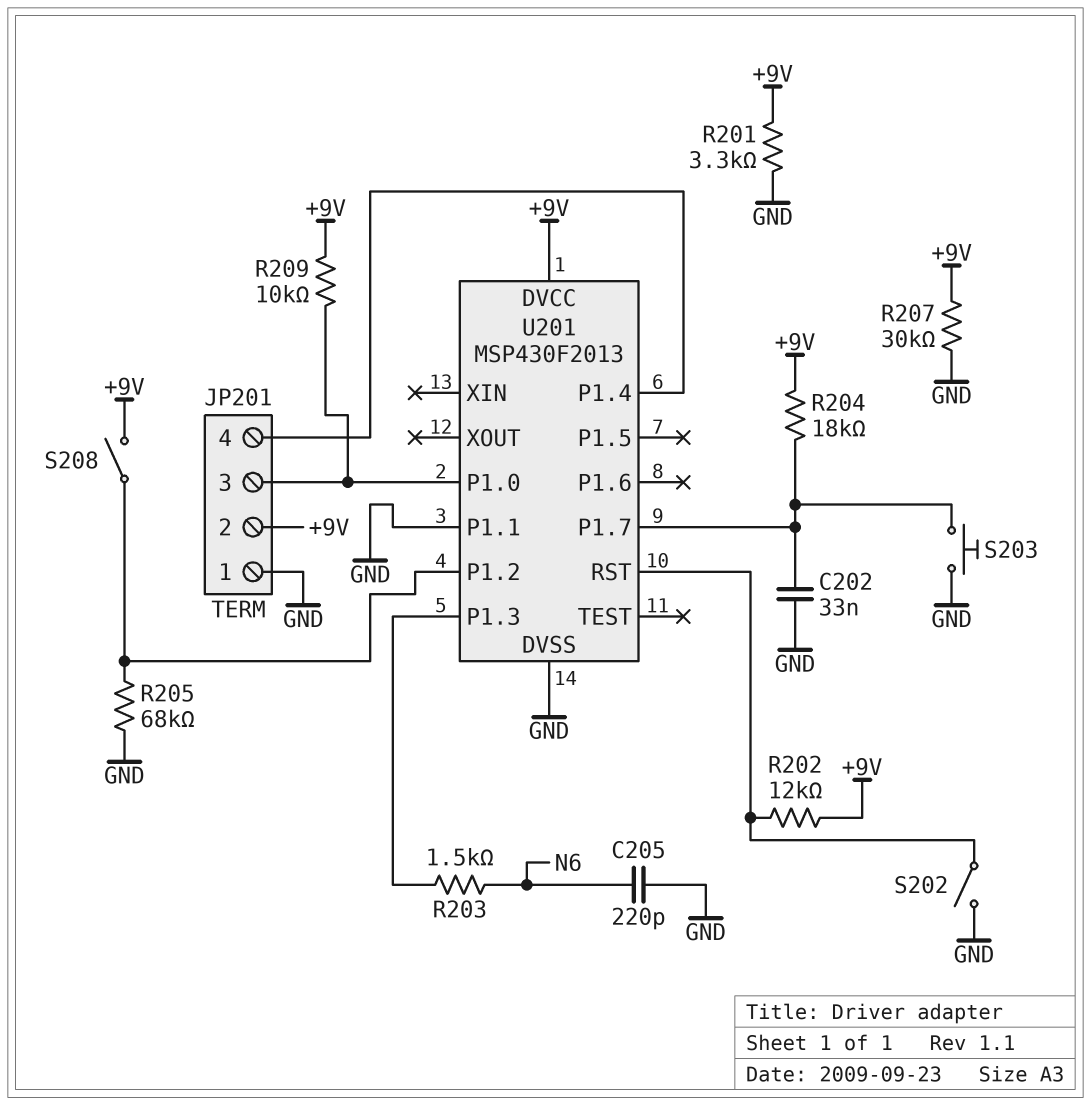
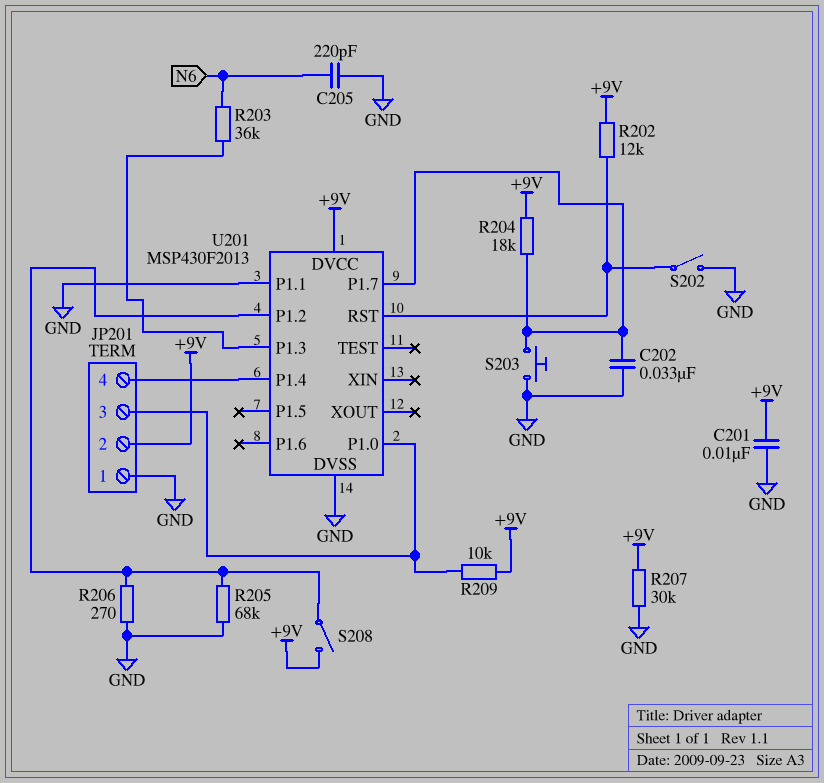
C201: none -> 10nF (+9V, GND)
R201: 3.3k (+9V, GND) -> none
R203: 1.5k (N6, U201/P1.3) -> 36k (N6, U201/P1.3)
R206: none -> 270 (GND, U201/P1.2)

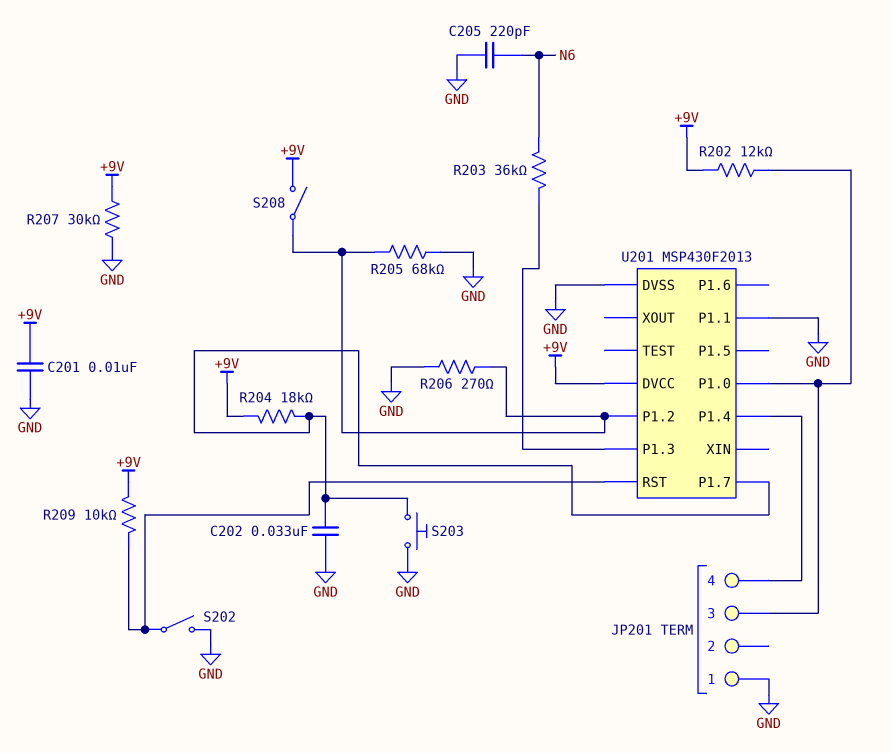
JP201 pin 2: +9V -> none
R202: 12k (+9V, U201/RST) -> 12k (+9V, JP201/3)
R209: 10k (+9V, JP201/3) -> 10k (+9V, U201/RST)

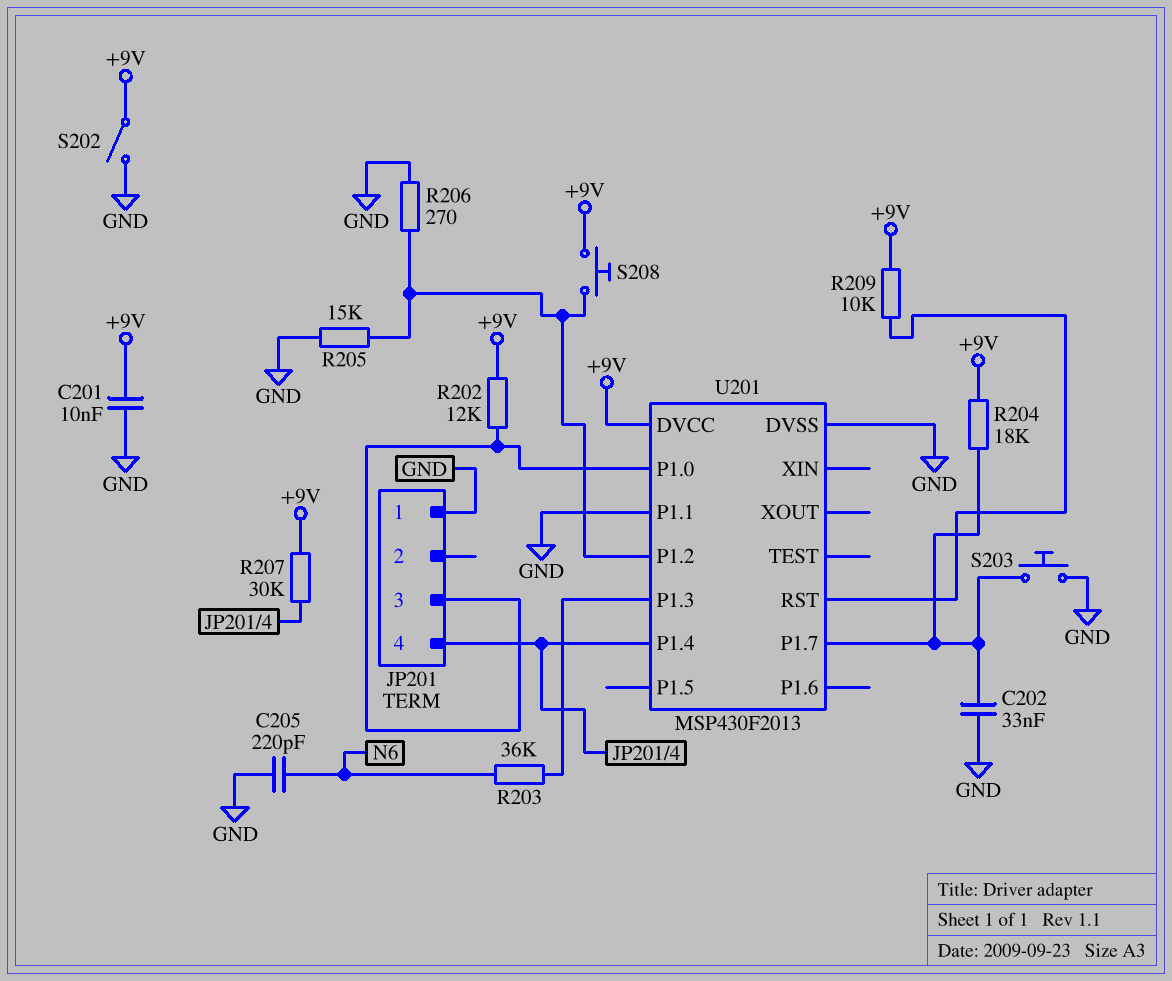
R205: 68k (GND, U201/P1.2) -> 15k (GND, U201/P1.2)
R207: 30k (+9V, GND) -> 30k (+9V, JP201/4)
S202: switch (GND, U201/RST) -> switch (+9V, GND)
S208: switch (+9V, U201/P1.2) -> button (+9V, U201/P1.2)

